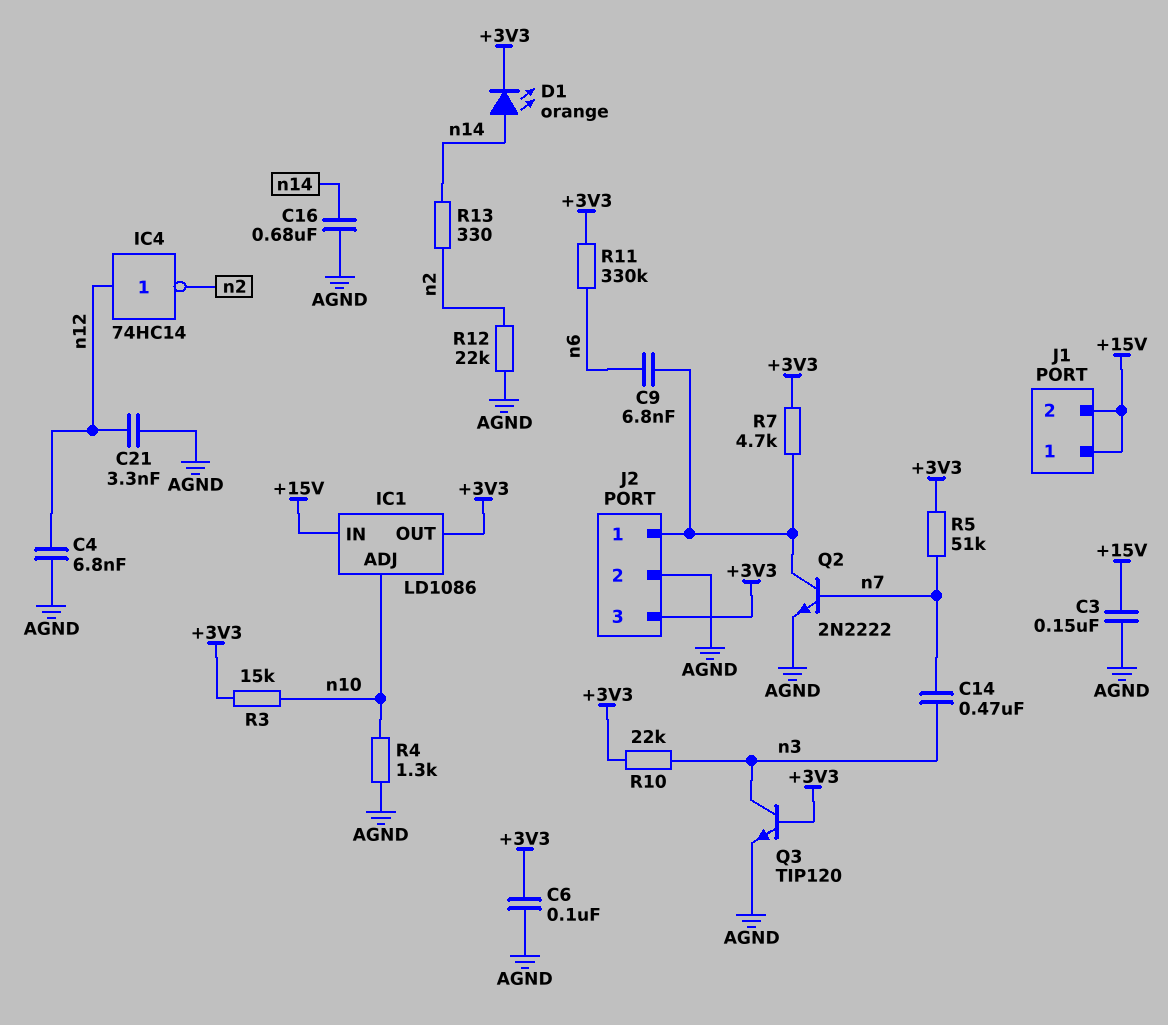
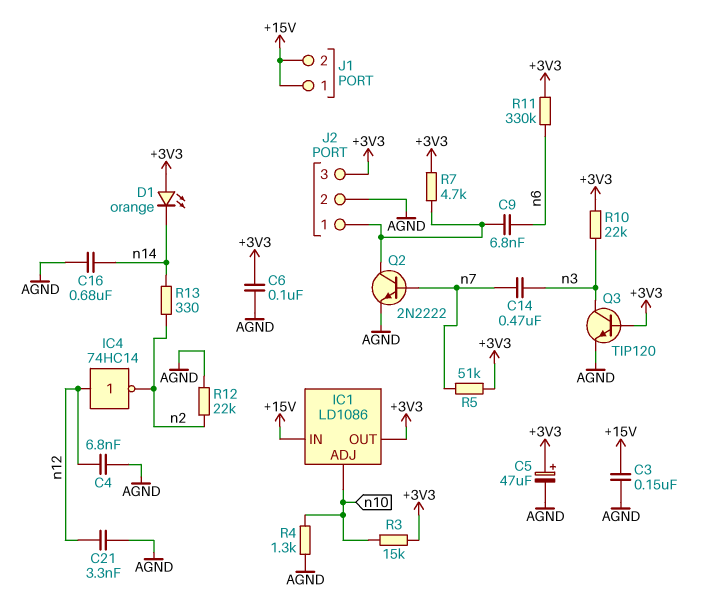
C5: none -> 47uF (plus +3V3, minus AGND)
D1: LED orange (A n14, K +3V3) -> LED orange (A +3V3, K n14)

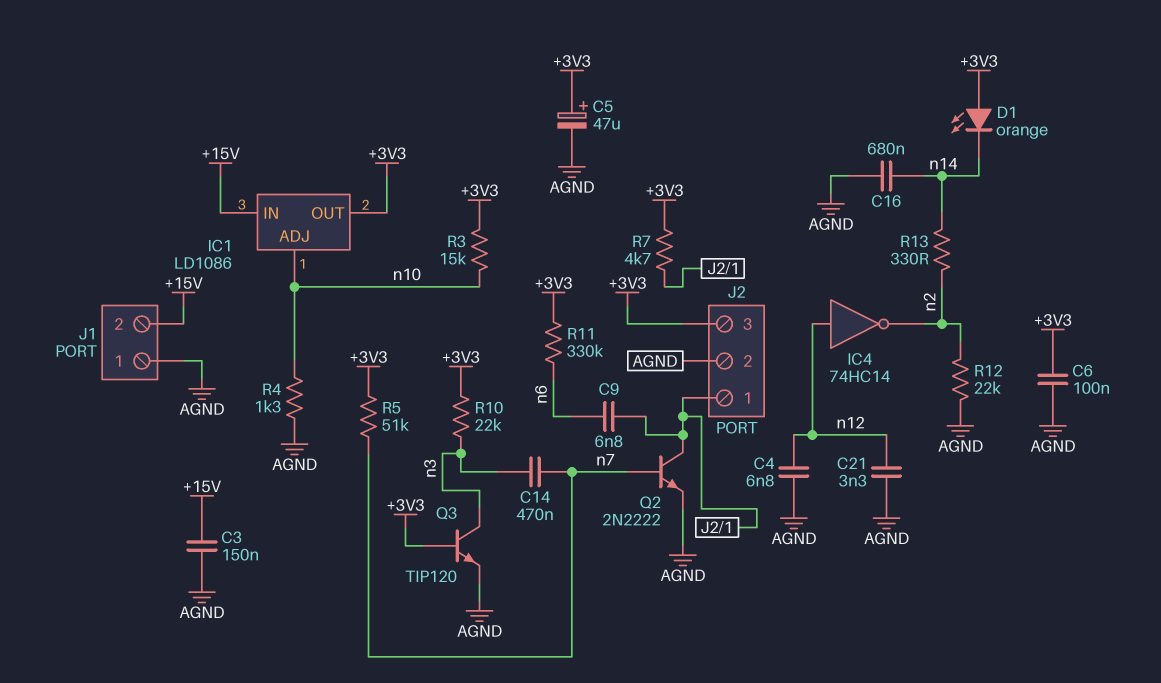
J1 pin 1: +15V -> AGND

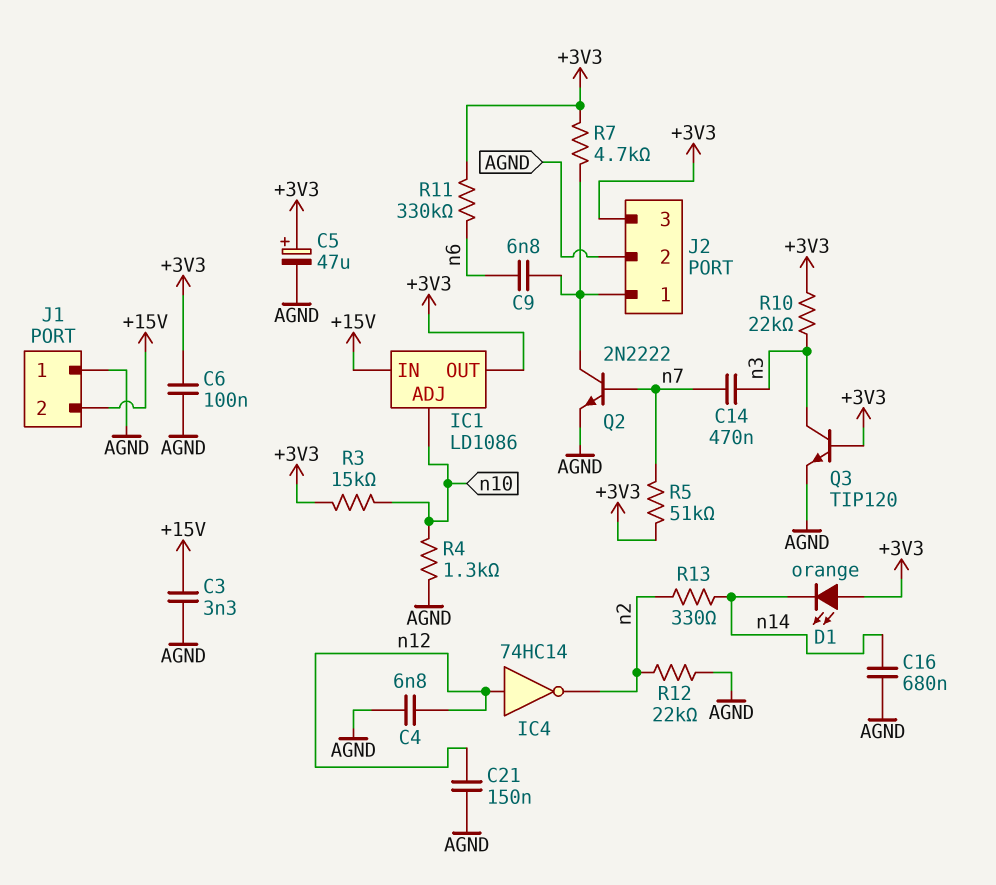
C3: 150nF (+15V, AGND) -> 3.3nF (+15V, AGND)
C21: 3.3nF (AGND, n12) -> 150nF (AGND, n12)

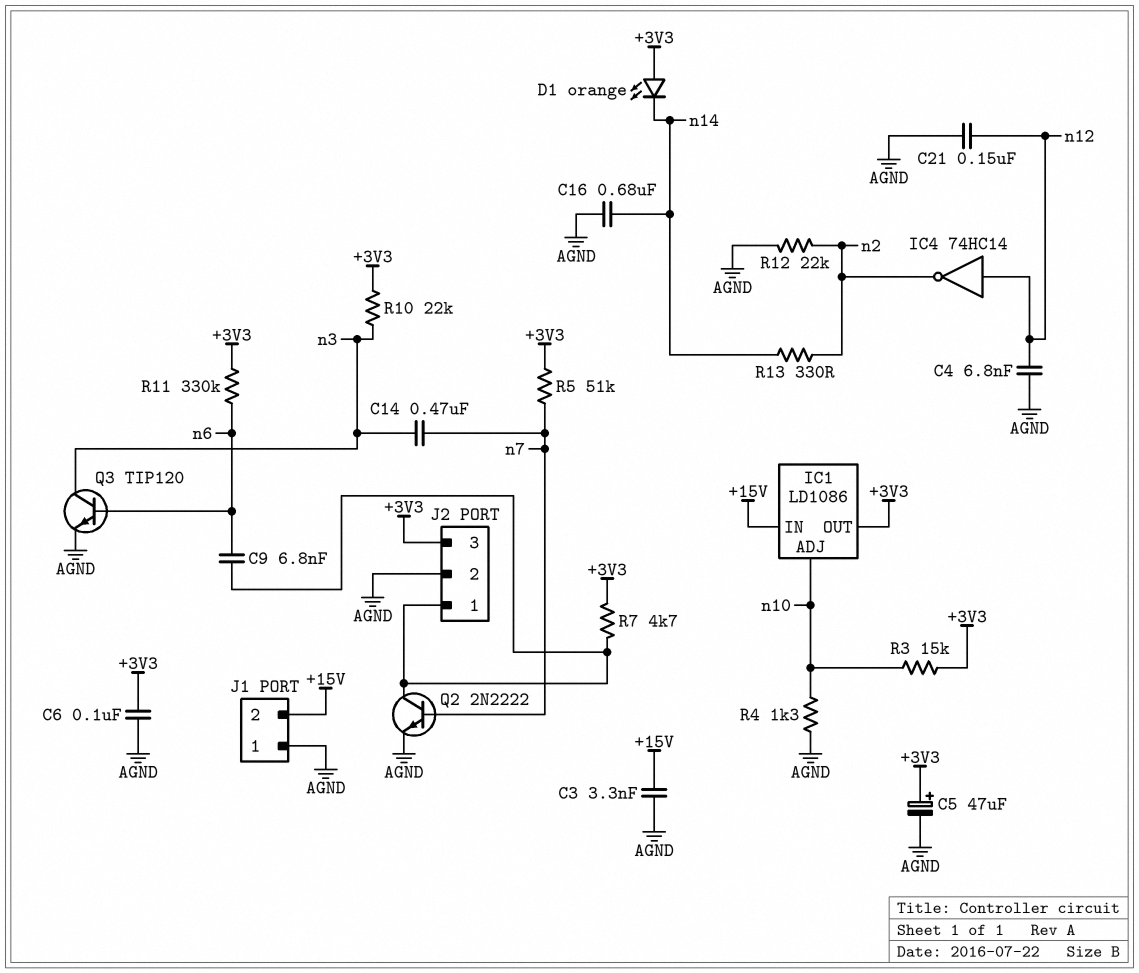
Q3: NPN TIP120 (B +3V3, C n3, E AGND) -> NPN TIP120 (B n6, C n3, E AGND)

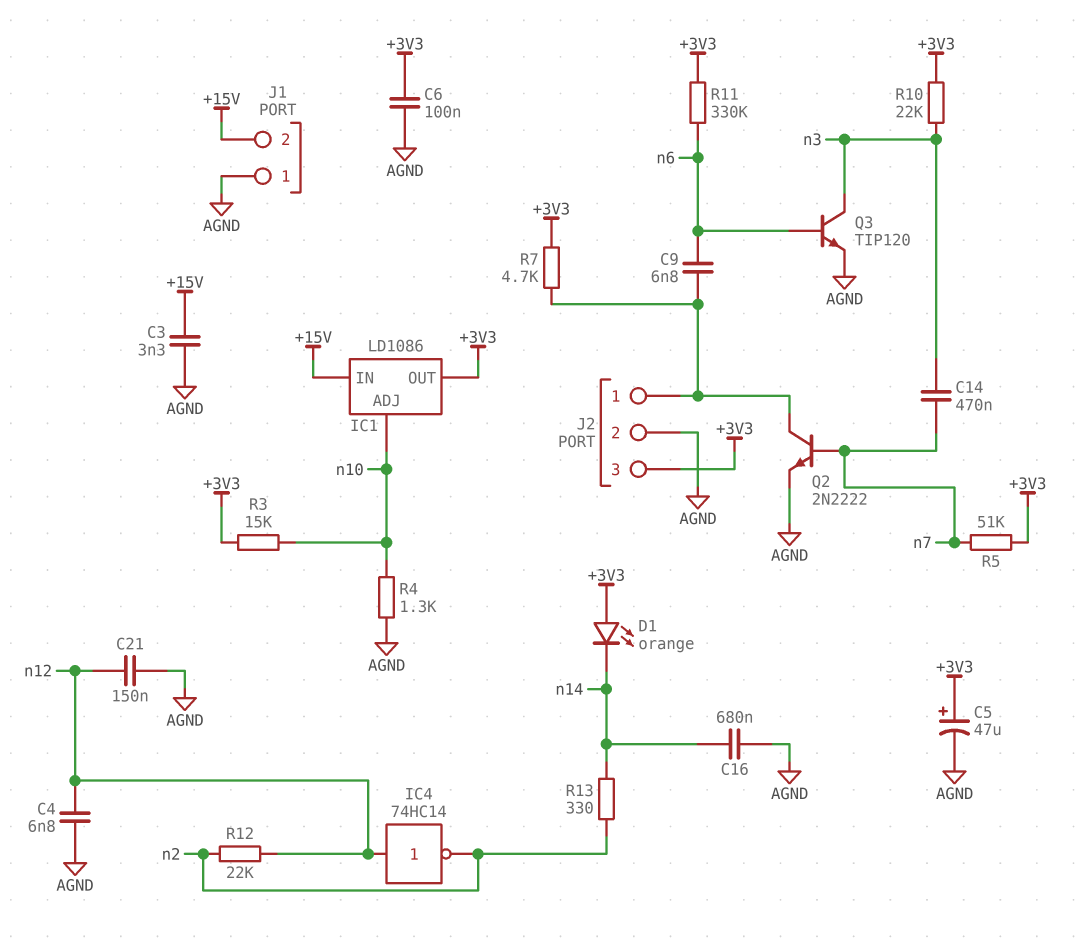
R12: 22k (AGND, n2) -> 22k (n2, n12)

